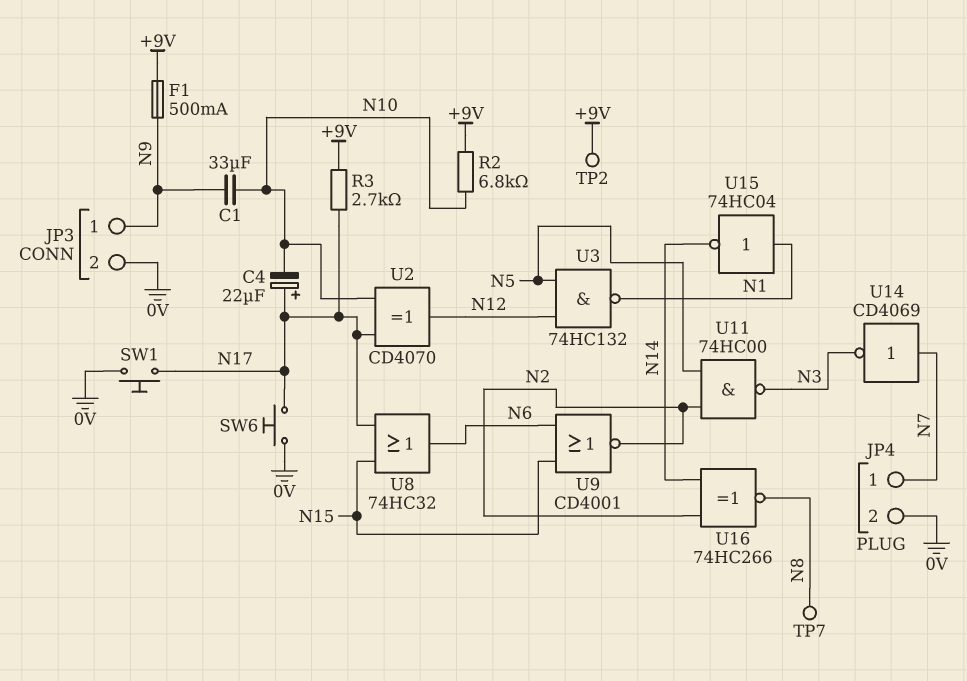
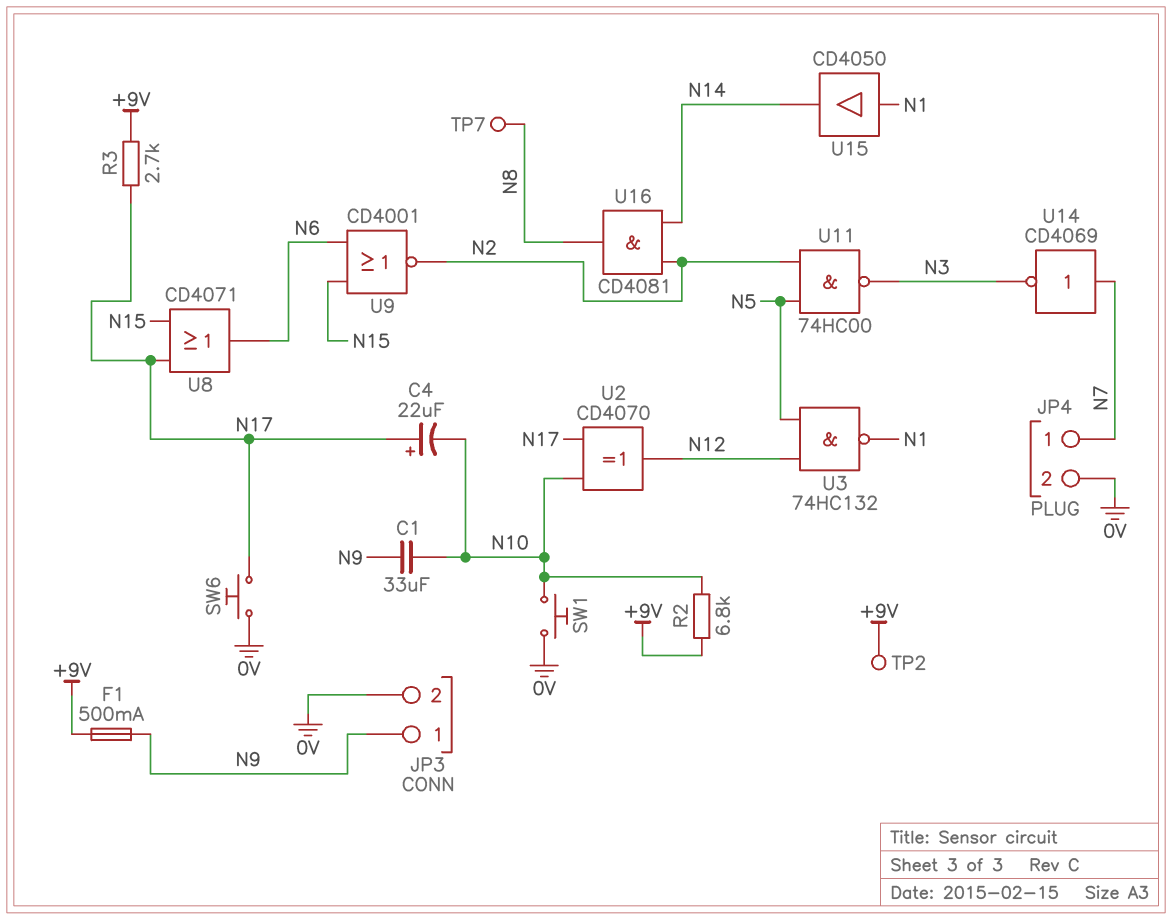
SW1: button (0V, N17) -> button (0V, N10)
U8: OR 74HC32 (in N15, in N17, out N6) -> OR CD4071 (in N15, in N17, out N6)
U15: NOT 74HC04 (in N1, out N14) -> buffer CD4050 (in N1, out N14)
U16: XNOR 74HC266 (in N2, in N14, out N8) -> AND CD4081 (in N2, in N14, out N8)

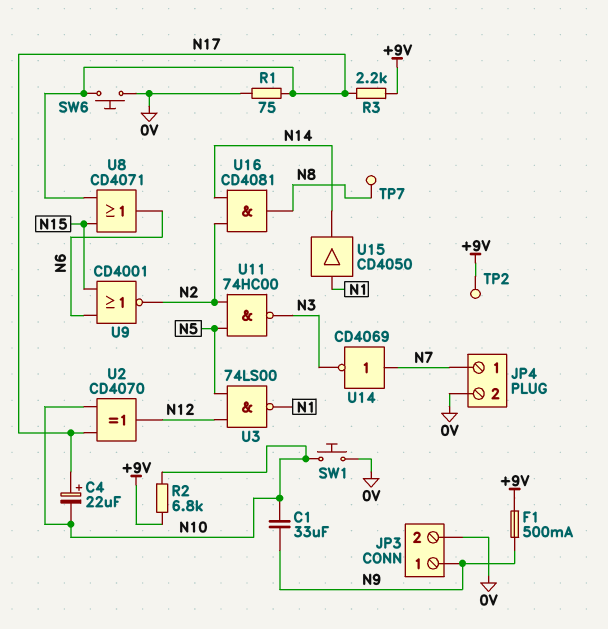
R1: none -> 75 (0V, N17)
R3: 2.7k (+9V, N17) -> 2.2k (+9V, N17)
U3: NAND 74HC132 (in N5, in N12, out N1) -> NAND 74LS00 (in N5, in N12, out N1)

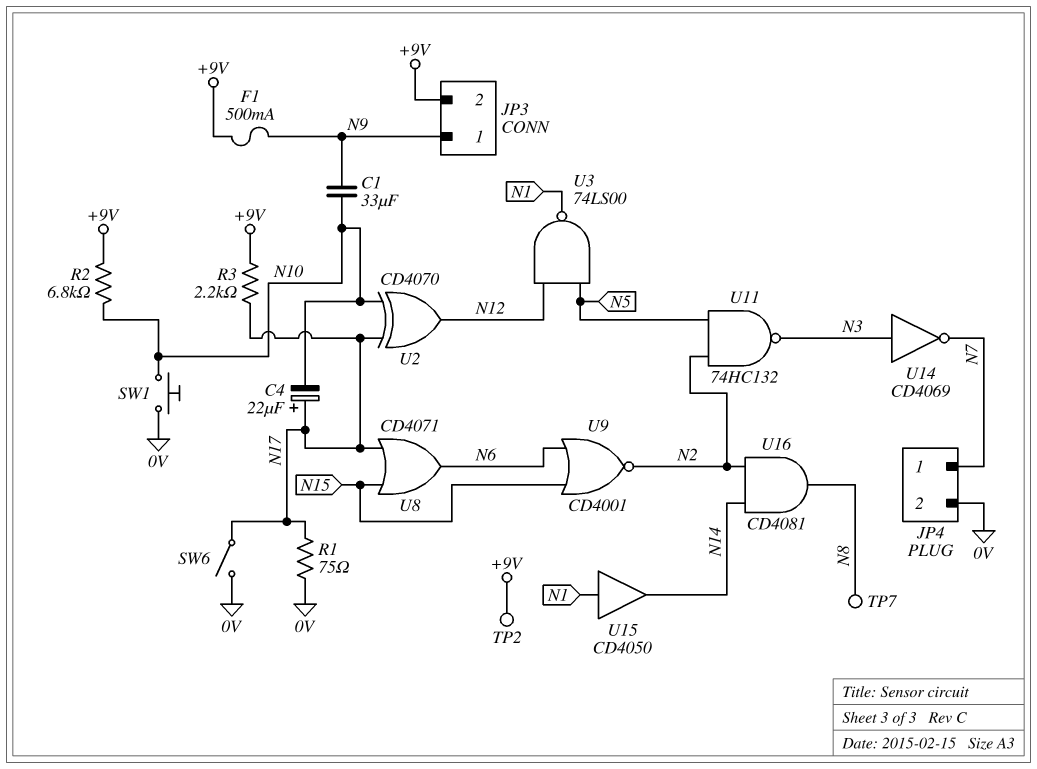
JP3 pin 2: 0V -> +9V
SW6: button (0V, N17) -> switch (0V, N17)
U11: NAND 74HC00 (in N2, in N5, out N3) -> NAND 74HC132 (in N2, in N5, out N3)
U14: NOT CD4069 (in N7, out N3) -> NOT CD4069 (in N3, out N7)

